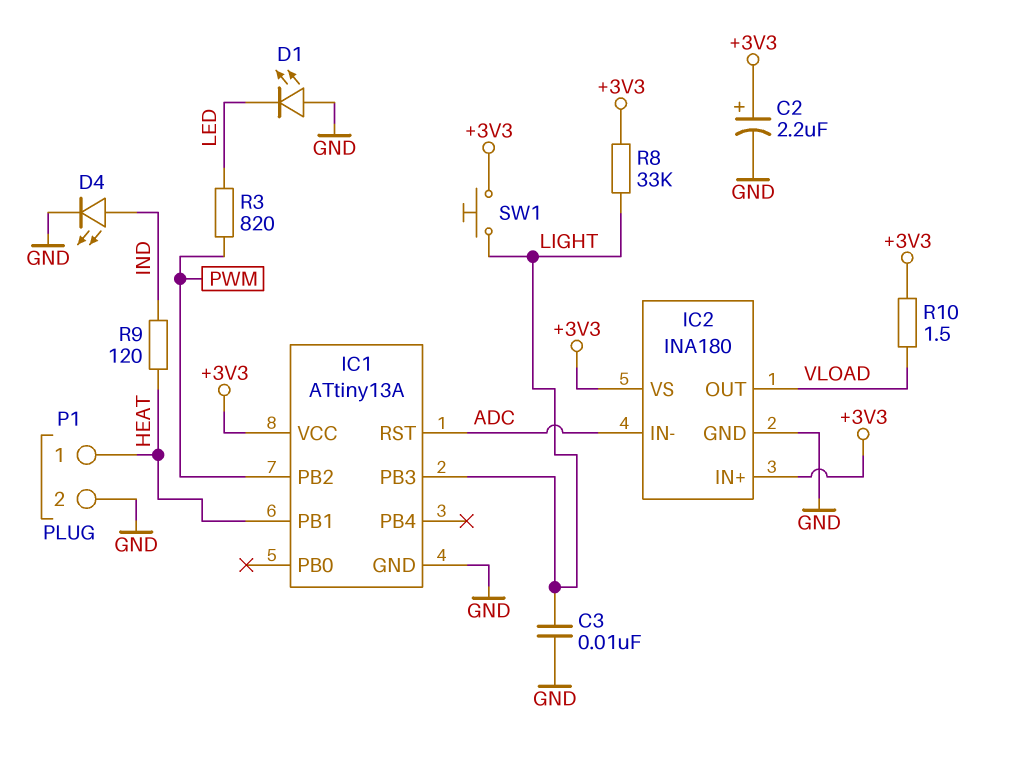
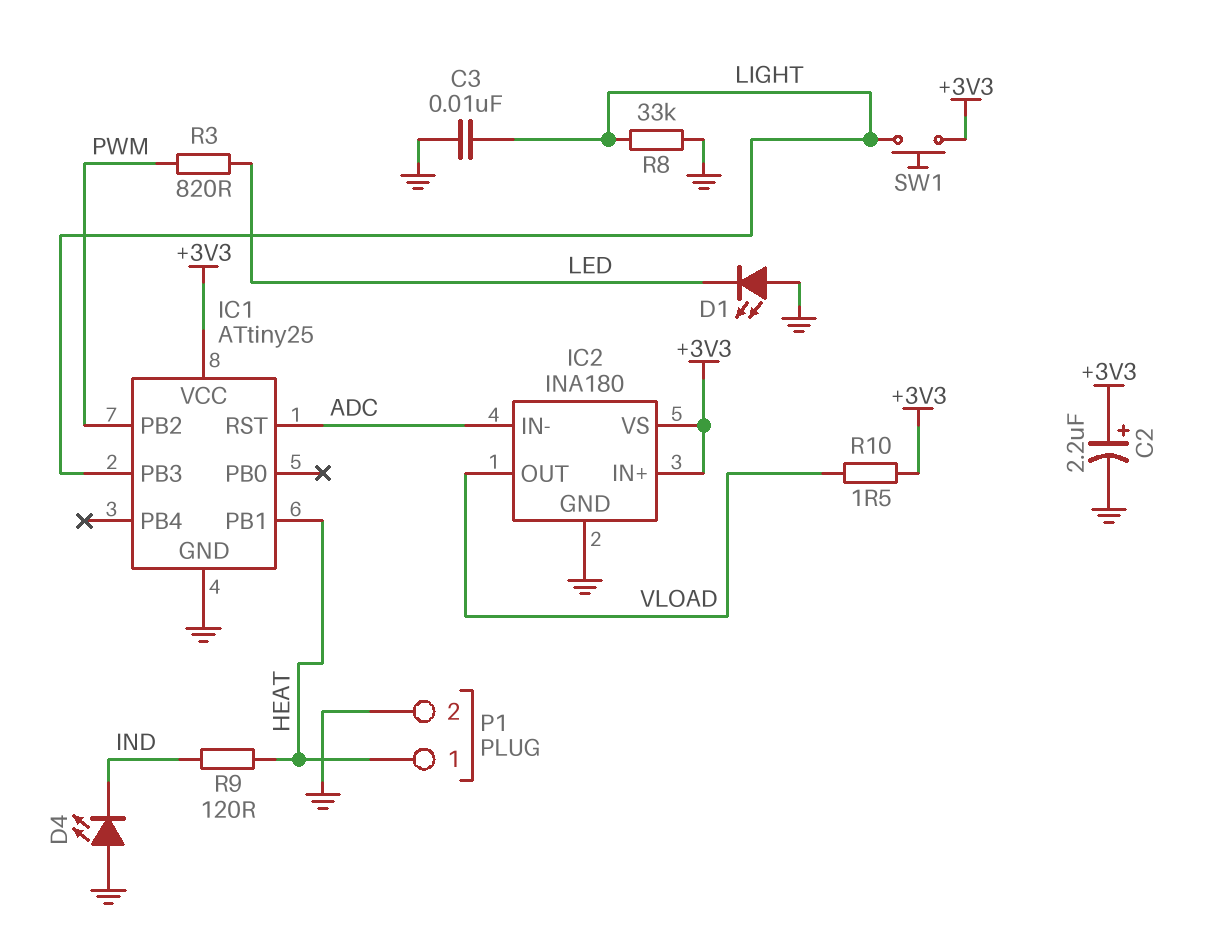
D4: LED (A IND, K GND) -> LED (A GND, K IND)
IC1: ATtiny13A -> ATtiny25
R8: 33k (+3V3, LIGHT) -> 33k (GND, LIGHT)

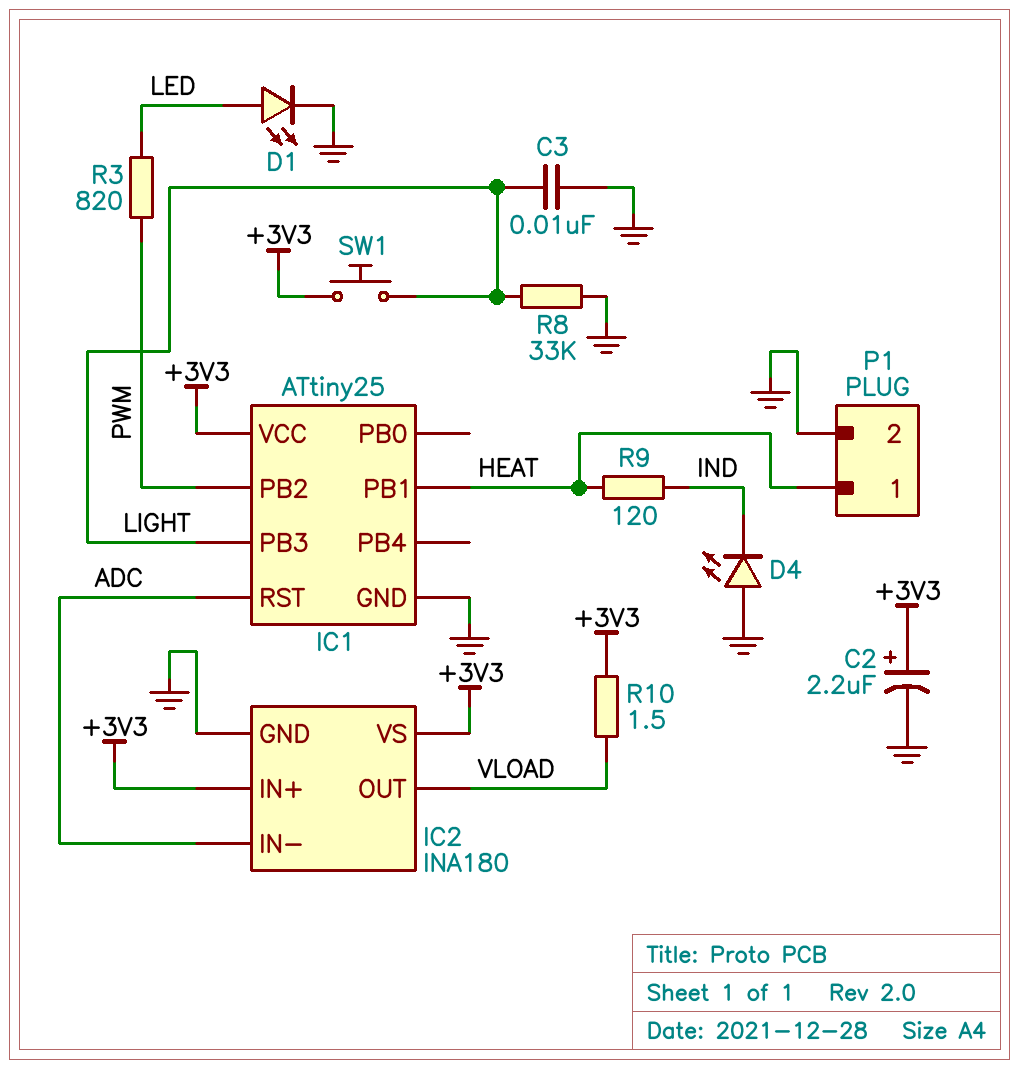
D1: LED (A GND, K LED) -> LED (A LED, K GND)

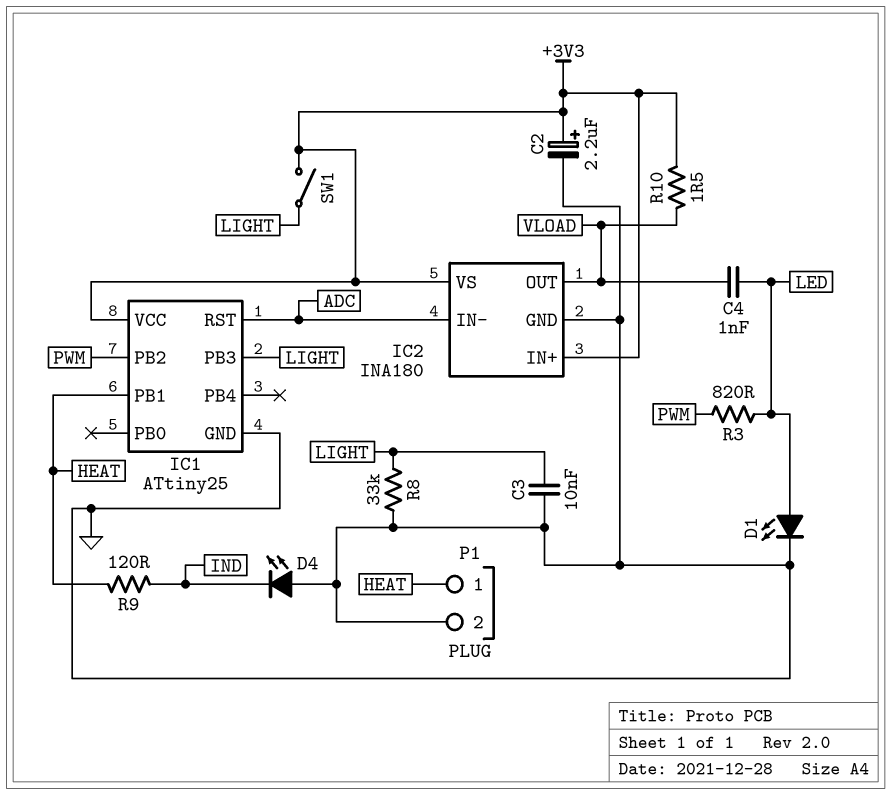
C4: none -> 1nF (LED, VLOAD)
SW1: button (+3V3, LIGHT) -> switch (+3V3, LIGHT)

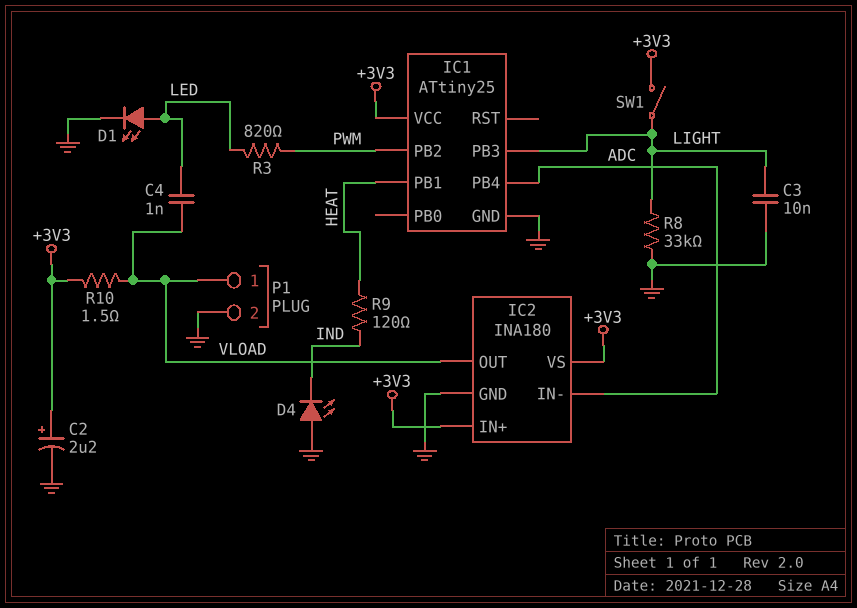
IC1 pin PB4: none -> ADC
IC1 pin RST: ADC -> none
P1 pin 1: HEAT -> VLOAD

